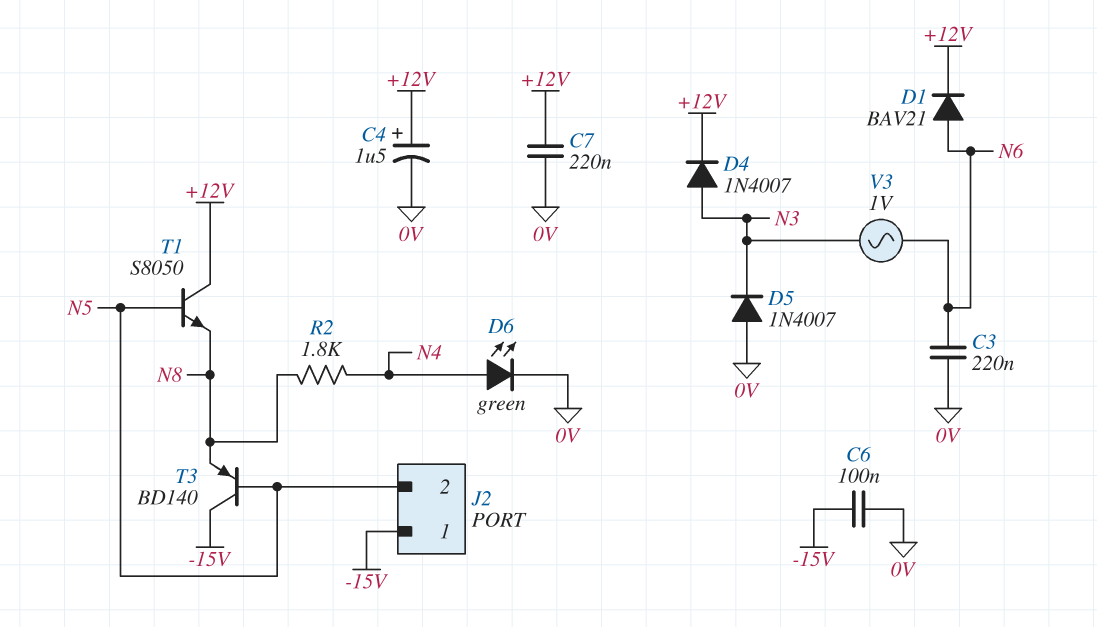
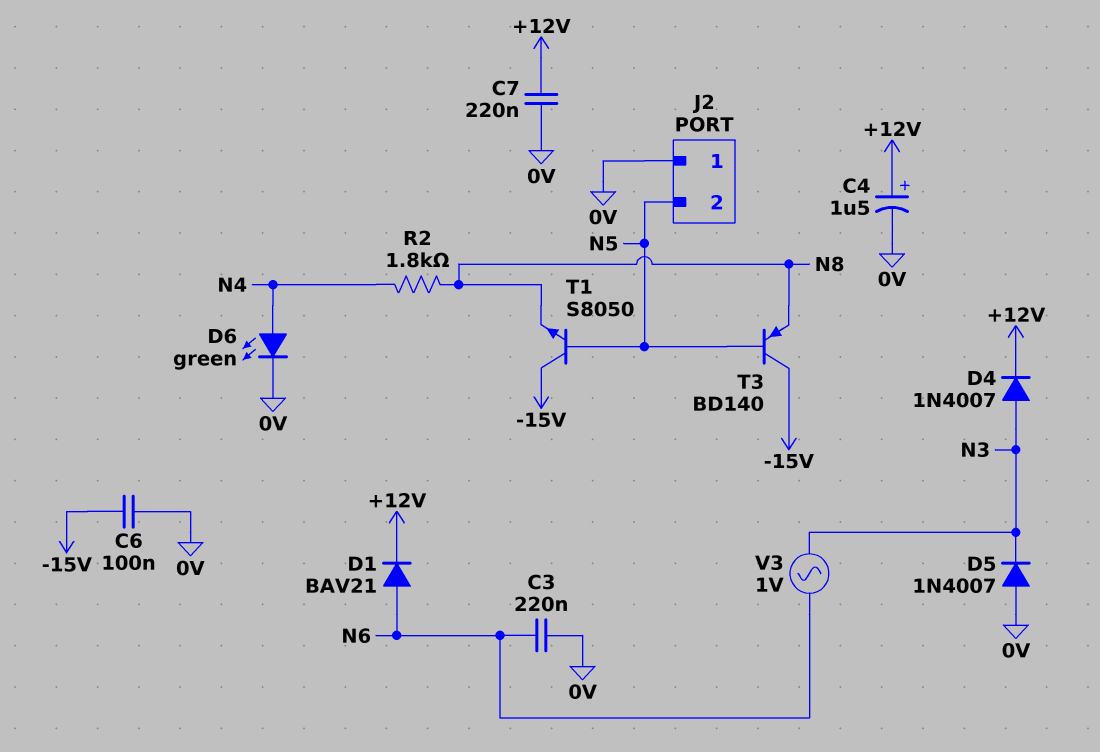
J2 pin 1: -15V -> 0V
T1: NPN S8050 (B N5, C +12V, E N8) -> NPN S8050 (B N5, C -15V, E N8)

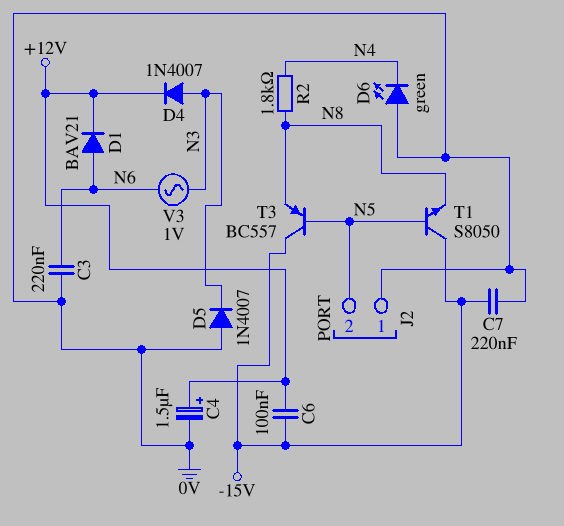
C6: 100nF (-15V, 0V) -> 100nF (+12V, -15V)
C7: 220nF (+12V, 0V) -> 220nF (-15V, 0V)
D6: LED green (A N4, K 0V) -> LED green (A 0V, K N4)
T3: PNP BD140 (B N5, C -15V, E N8) -> PNP BC557 (B N5, C -15V, E N8)

